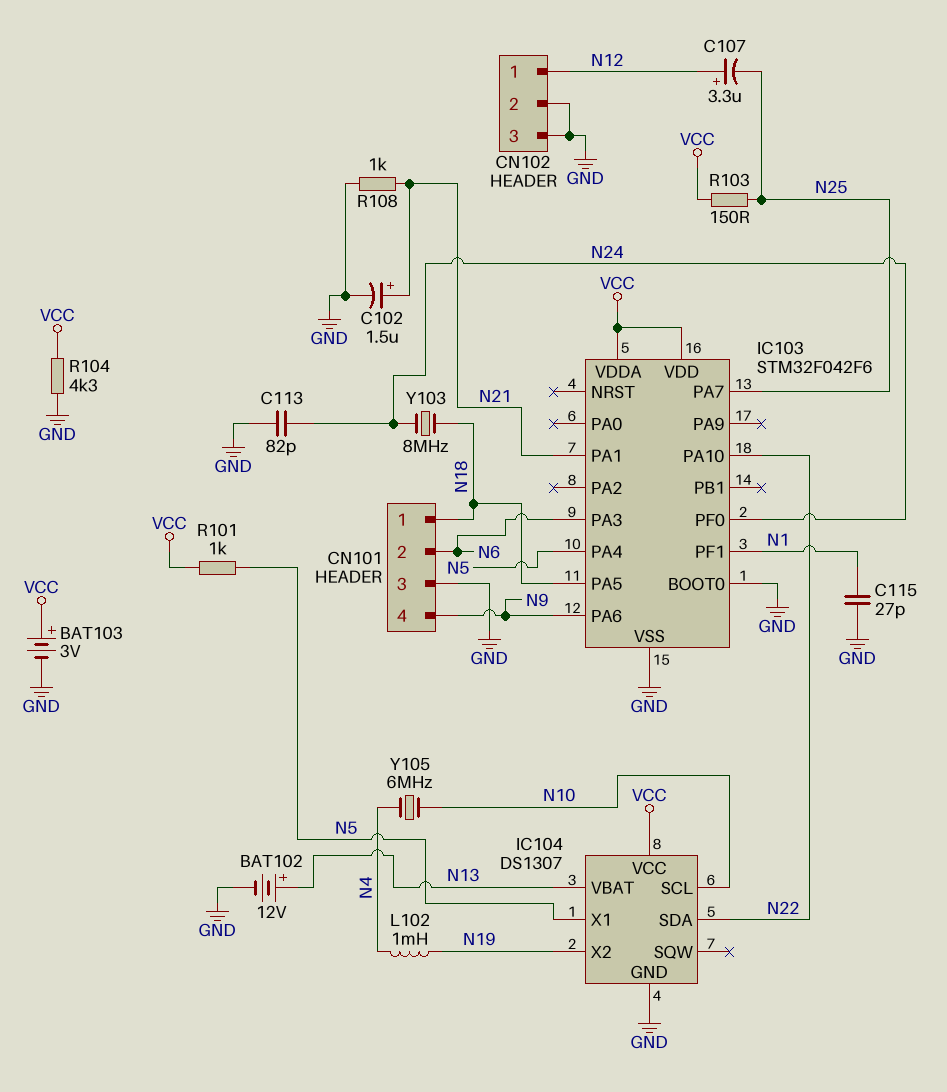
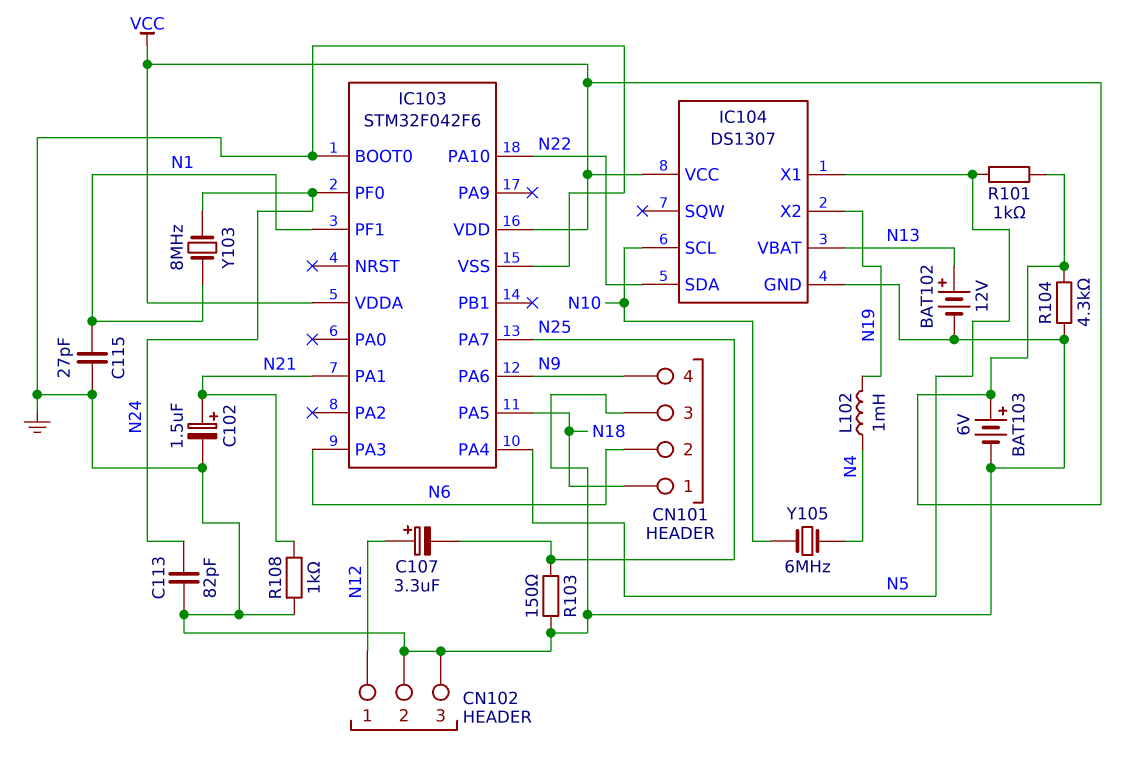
BAT103: 3V (plus VCC, minus GND) -> 6V (plus VCC, minus GND)
R103: 150 (N25, VCC) -> 150 (GND, N25)
Y103: 8MHz (N18, N24) -> 8MHz (N1, N24)

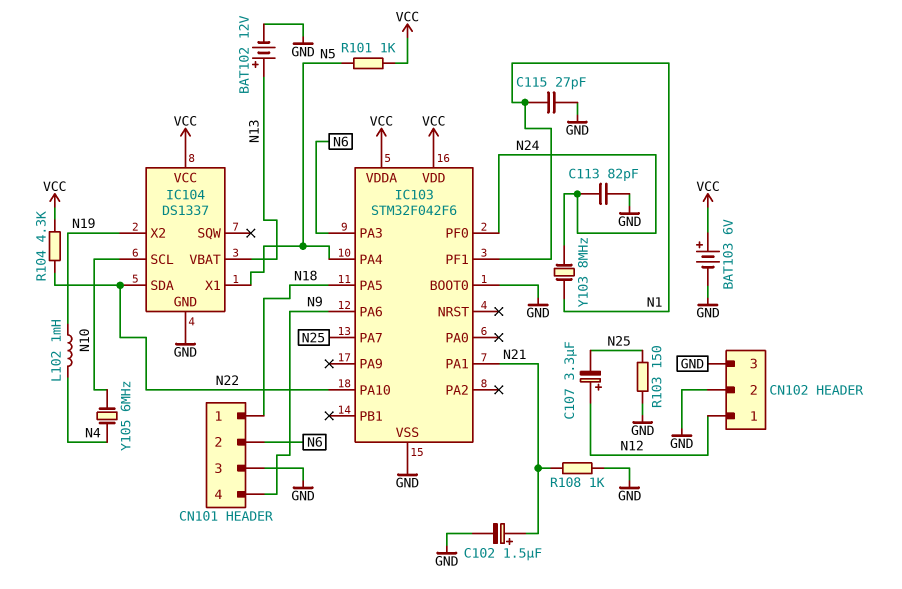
IC104: DS1307 -> DS1337
R104: 4.3k (GND, VCC) -> 4.3k (N22, VCC)

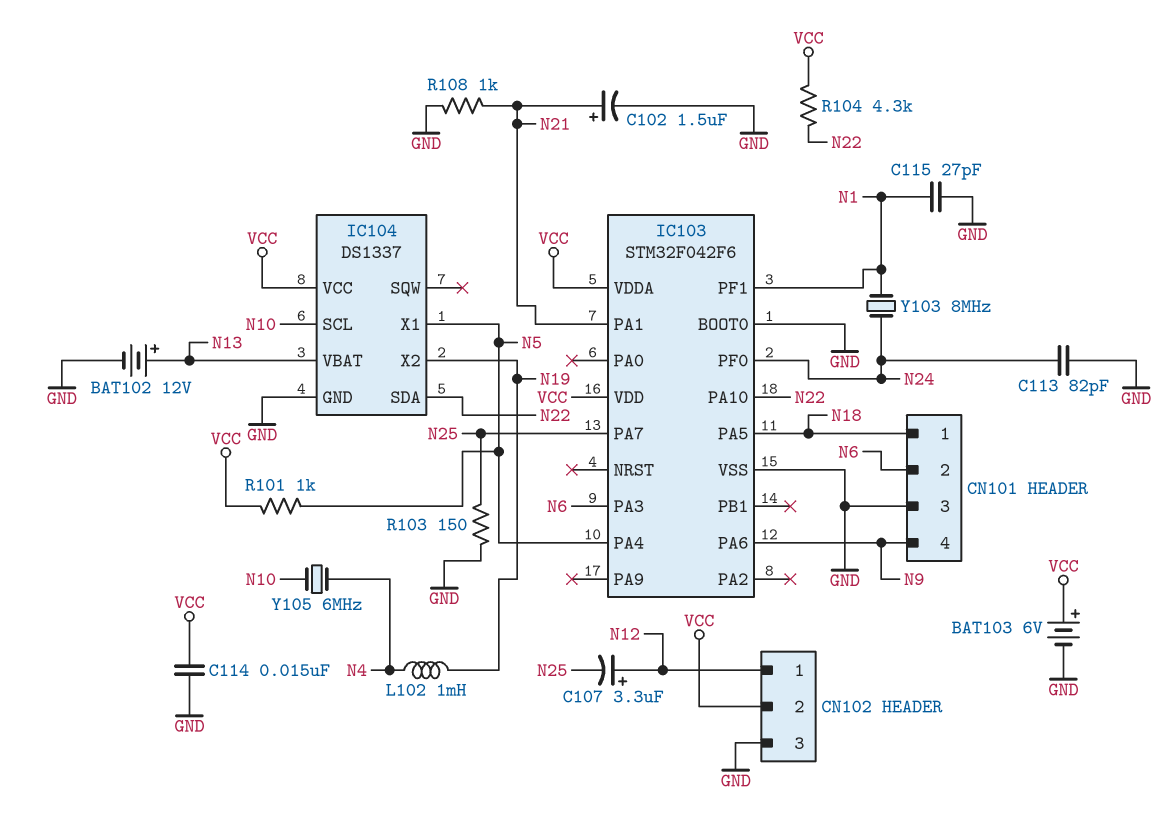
C114: none -> 15nF (GND, VCC)
CN102 pin 2: GND -> VCC

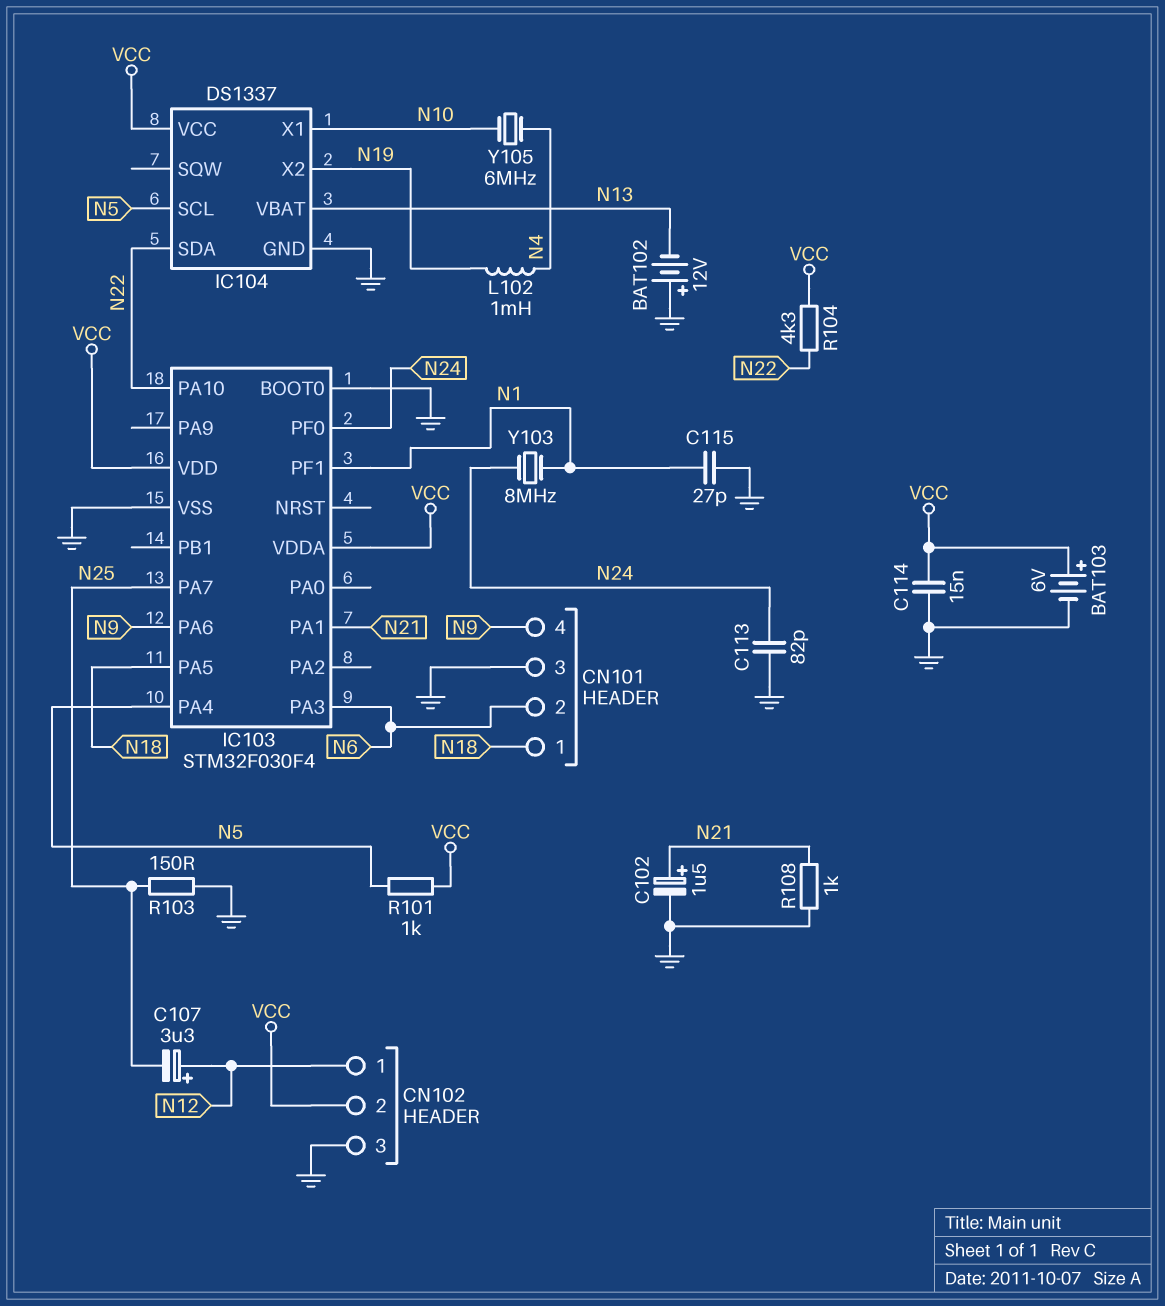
BAT102: 12V (plus N13, minus GND) -> 12V (plus GND, minus N13)
IC103: STM32F042F6 -> STM32F030F4
IC104 pin SCL: N10 -> N5
IC104 pin X1: N5 -> N10

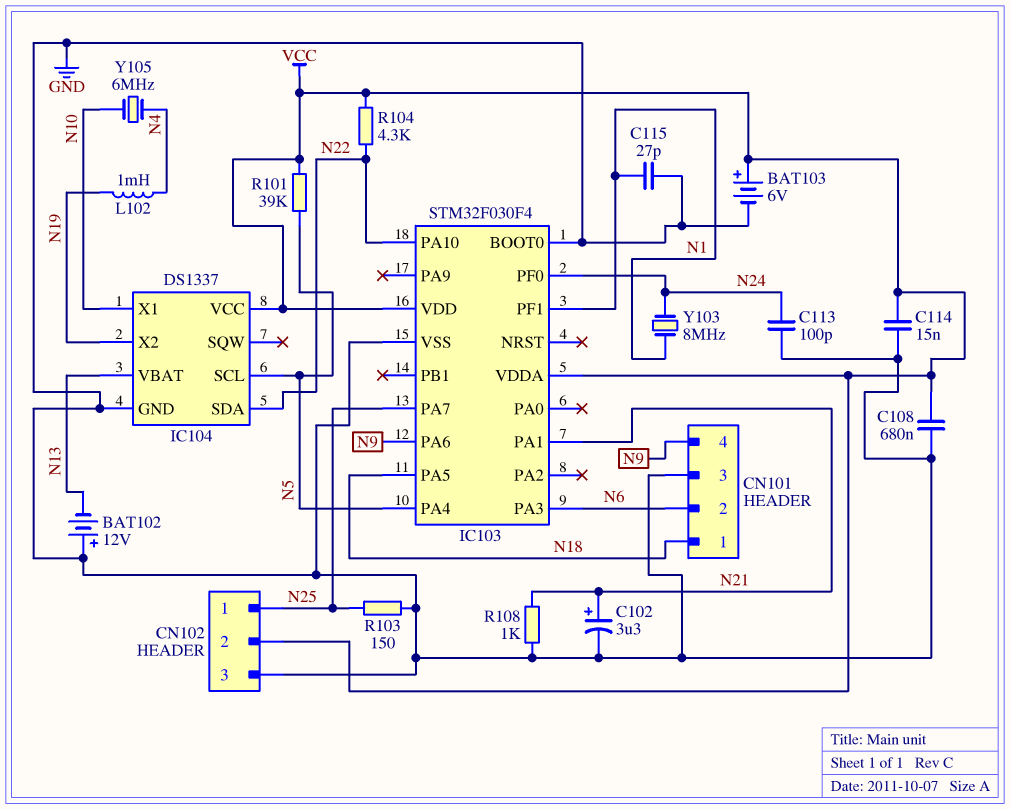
C102: 1.5uF (plus N21, minus GND) -> 3.3uF (plus N21, minus GND)
C107: 3.3uF (plus N12, minus N25) -> none
C108: none -> 680nF (GND, VCC)
C113: 82pF (GND, N24) -> 100pF (GND, N24)
CN102 pin 1: N12 -> N25
R101: 1k (N5, VCC) -> 39k (N5, VCC)

